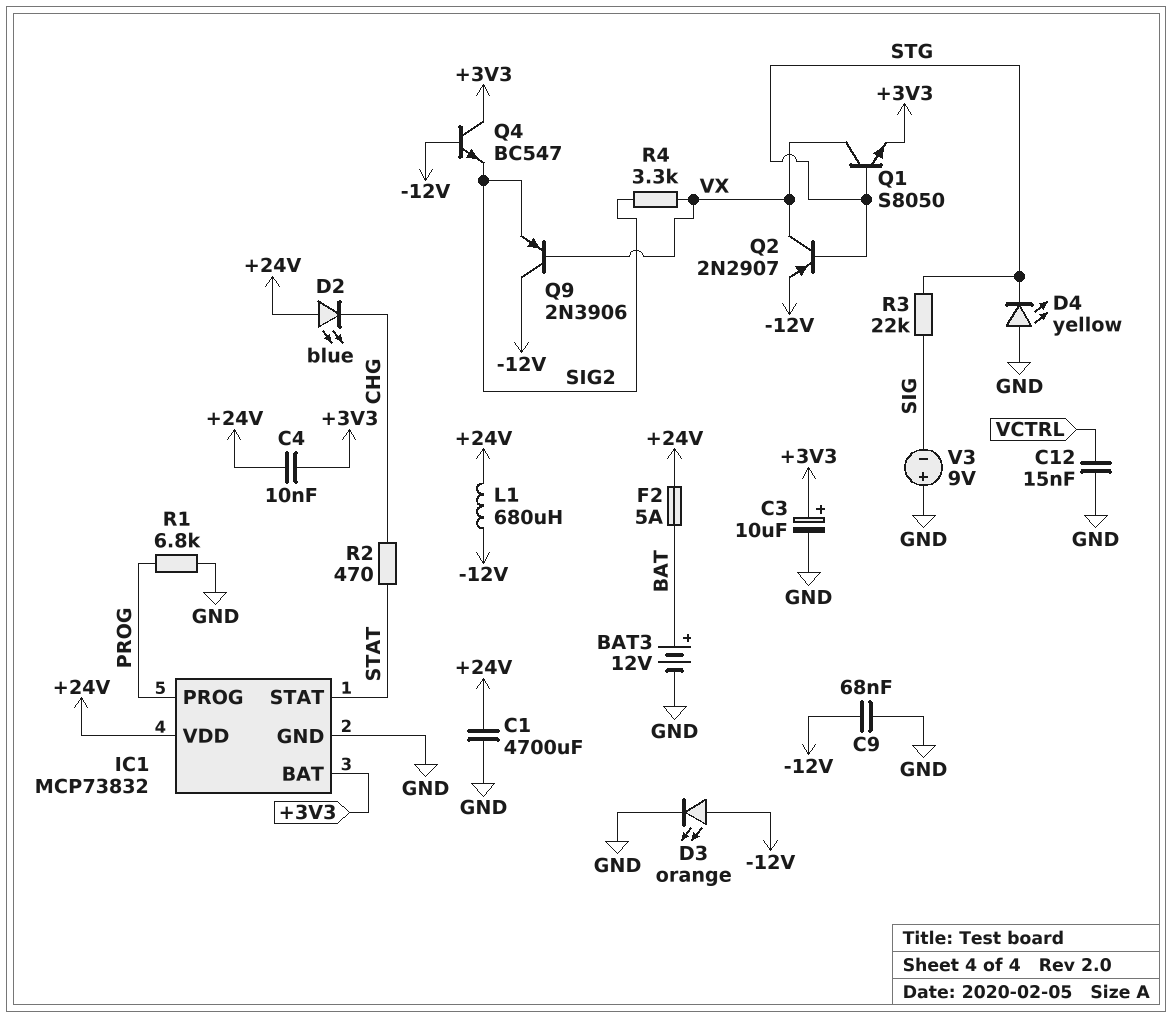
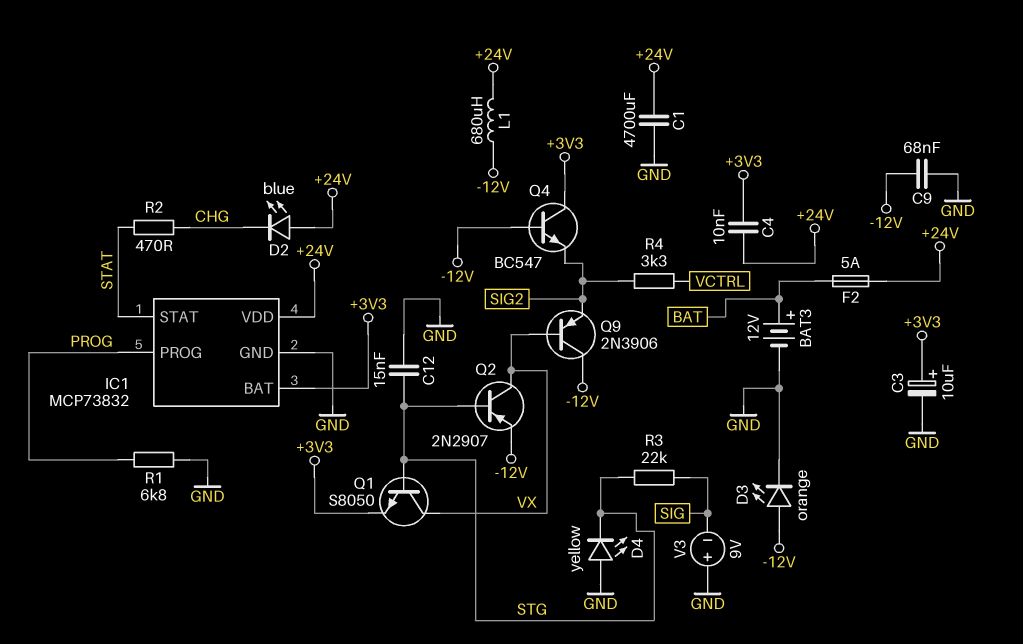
C12: 15nF (GND, VCTRL) -> 15nF (GND, STG)
R4: 3.3k (SIG2, VX) -> 3.3k (SIG2, VCTRL)

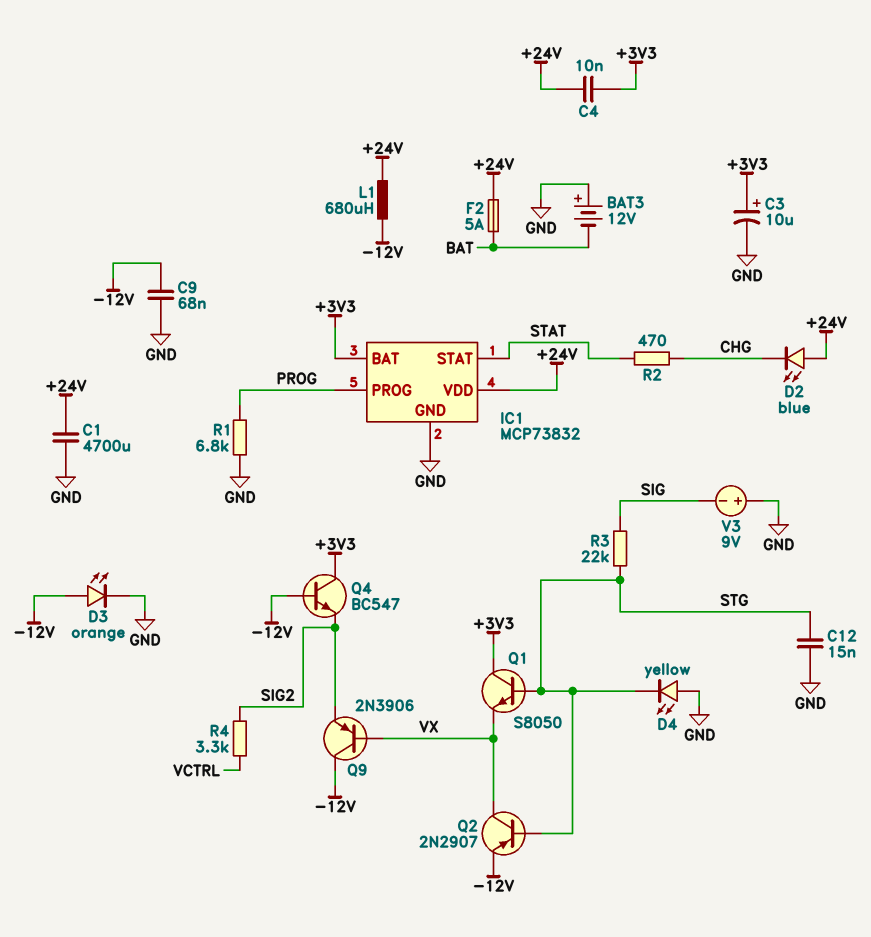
BAT3: 12V (plus BAT, minus GND) -> 12V (plus GND, minus BAT)
Q1: NPN S8050 (B STG, C VX, E +3V3) -> NPN S8050 (B STG, C +3V3, E VX)

